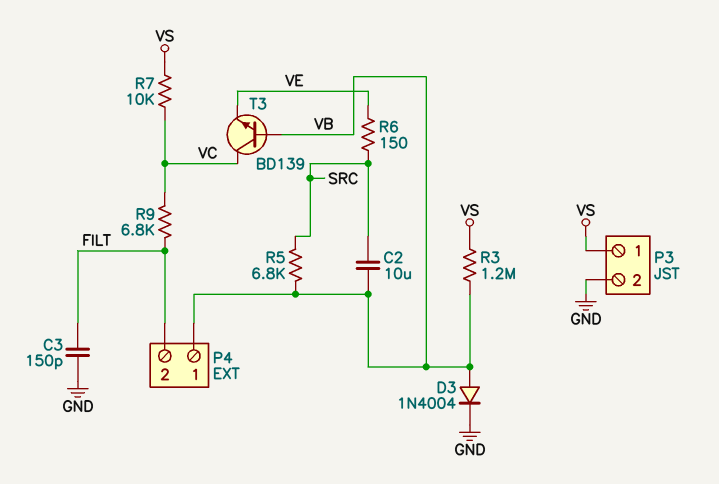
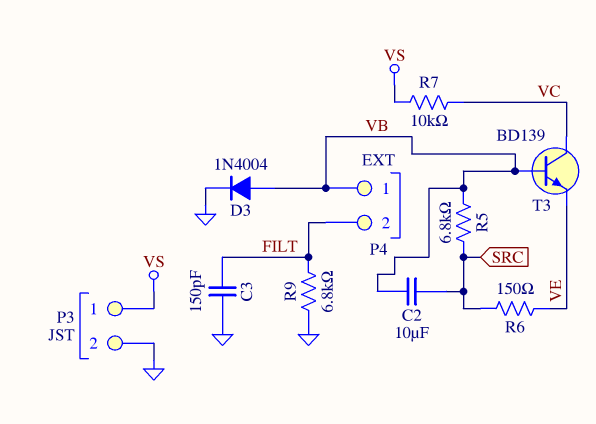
R3: 1.2M (VB, VS) -> none
R9: 6.8k (FILT, VC) -> 6.8k (FILT, GND)

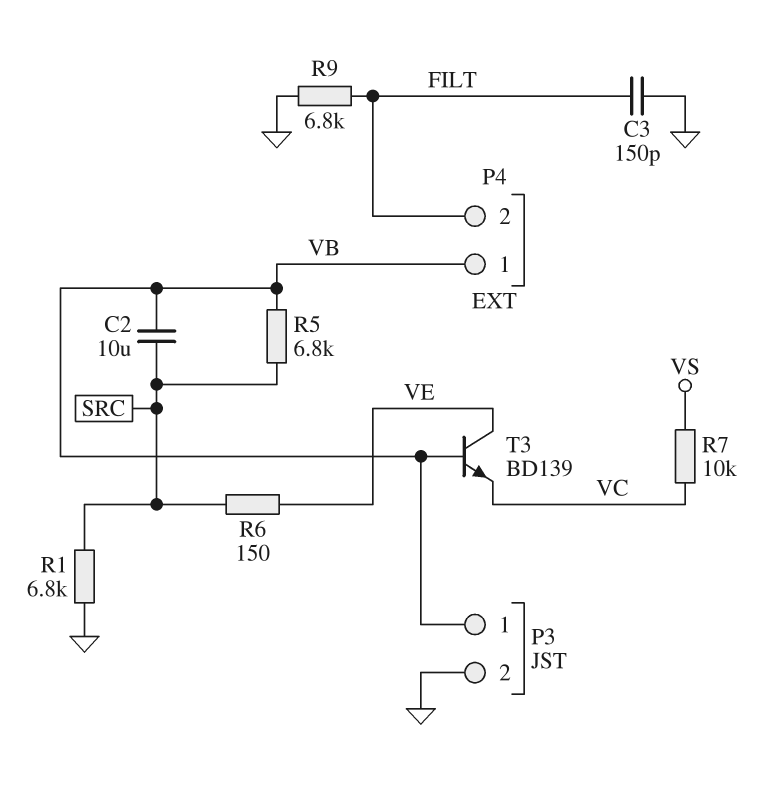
D3: diode 1N4004 (A VB, K GND) -> none
P3 pin 1: VS -> VB
R1: none -> 6.8k (GND, SRC)
T3: NPN BD139 (B VB, C VC, E VE) -> NPN BD139 (B VB, C VE, E VC)

